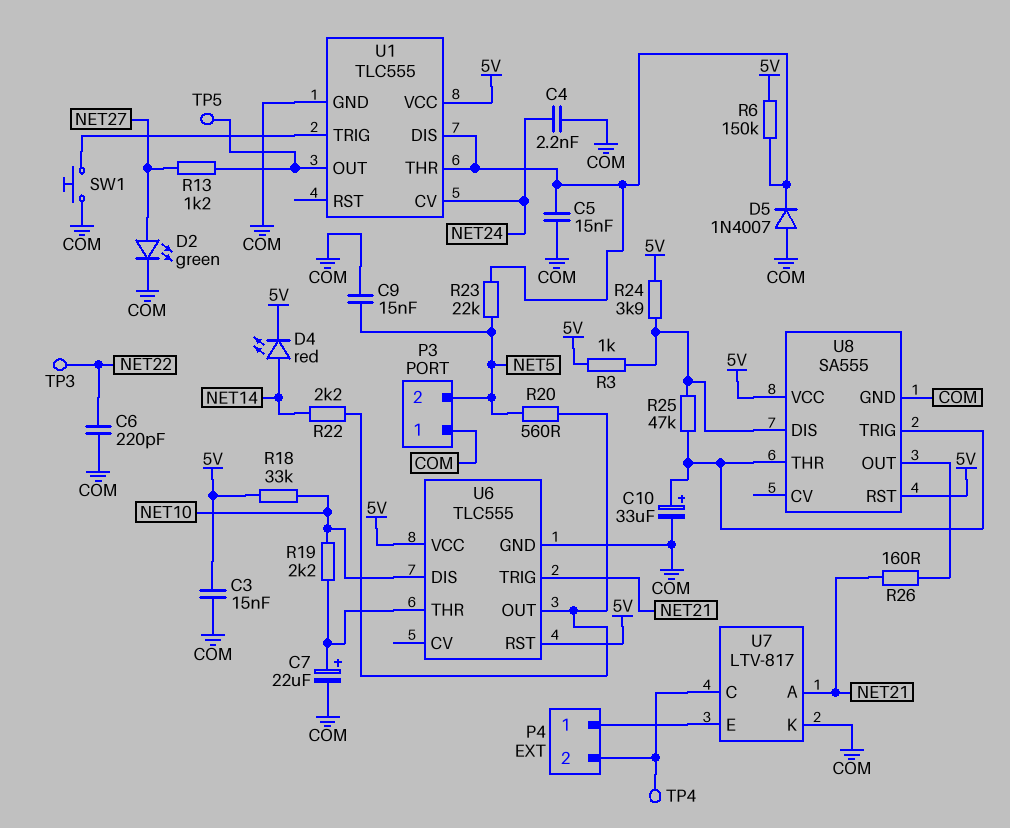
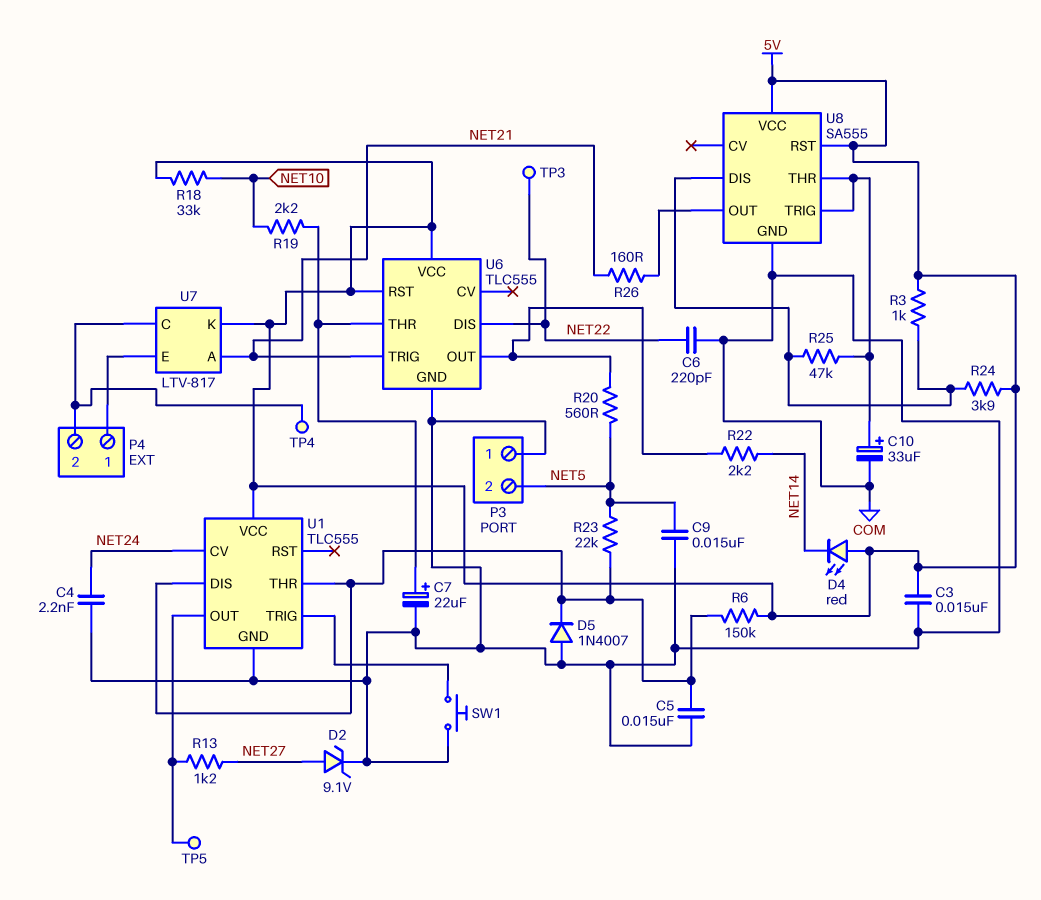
D2: LED green (A NET27, K COM) -> zener 9.1V (A NET27, K COM)
D4: LED red (A NET14, K 5V) -> LED red (A 5V, K NET14)
U6 pin DIS: NET10 -> NET22
U7 pin K: COM -> 5V

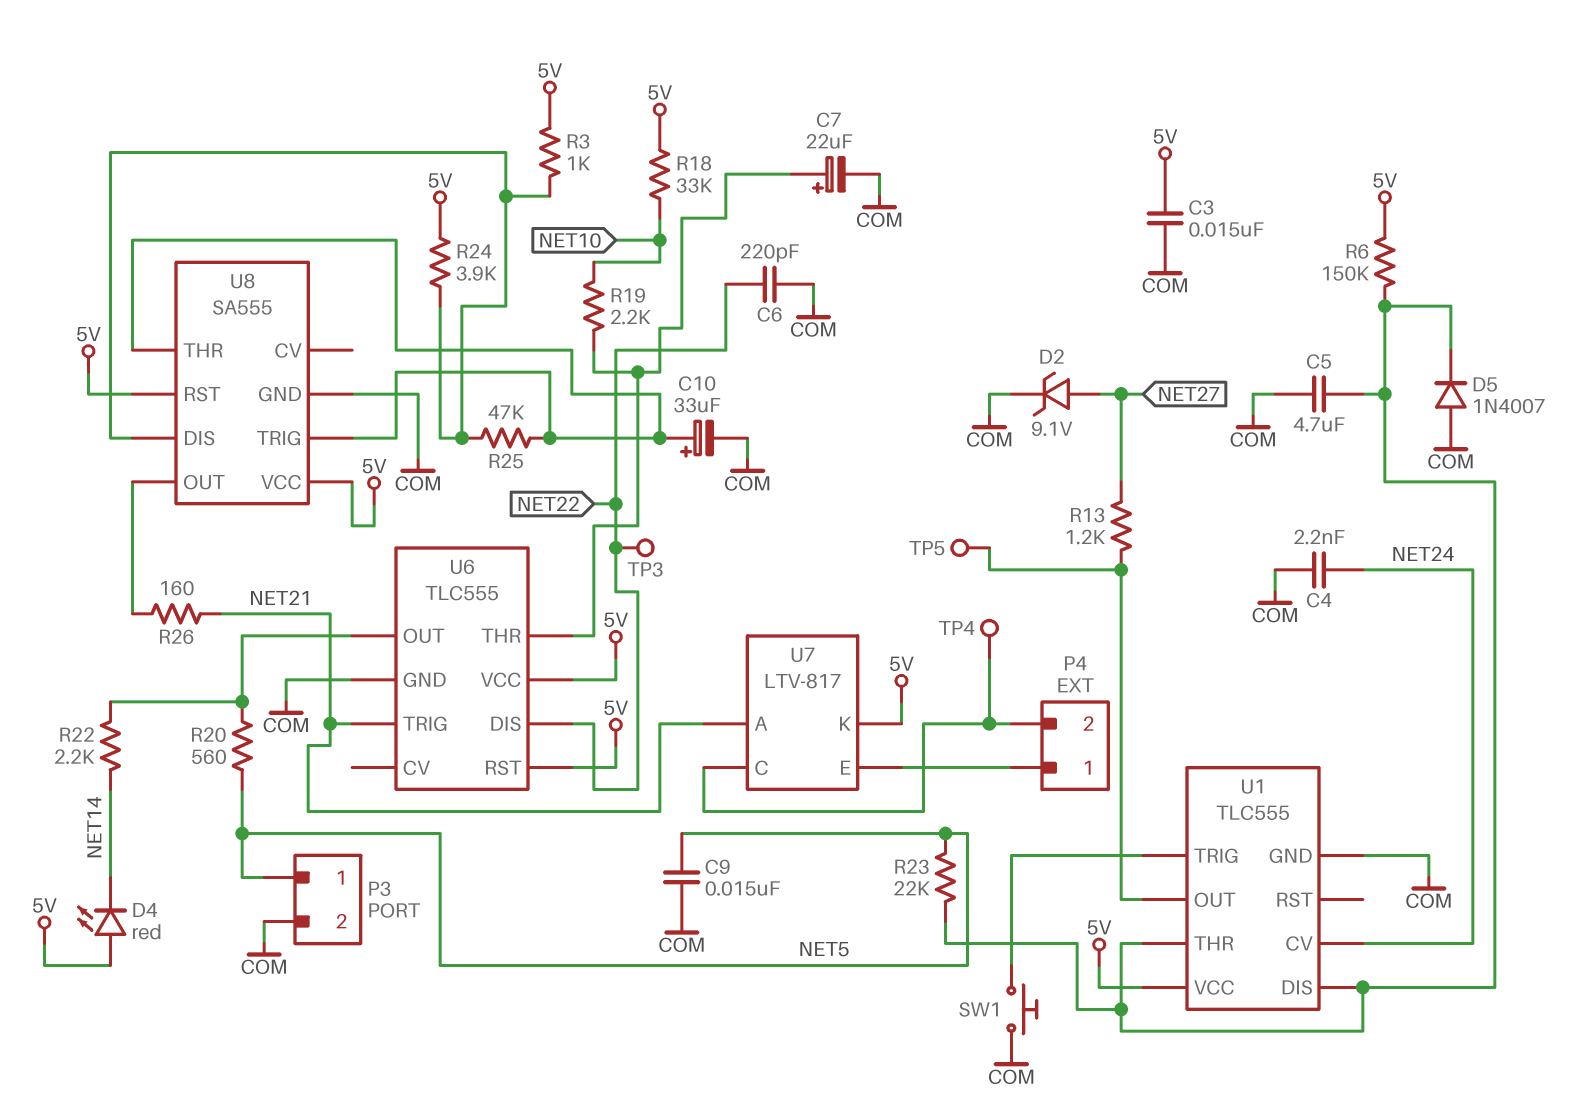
C5: 15nF (COM, U1/DIS) -> 4.7uF (COM, U1/DIS)
P3 pin 1: COM -> NET5
P3 pin 2: NET5 -> COM

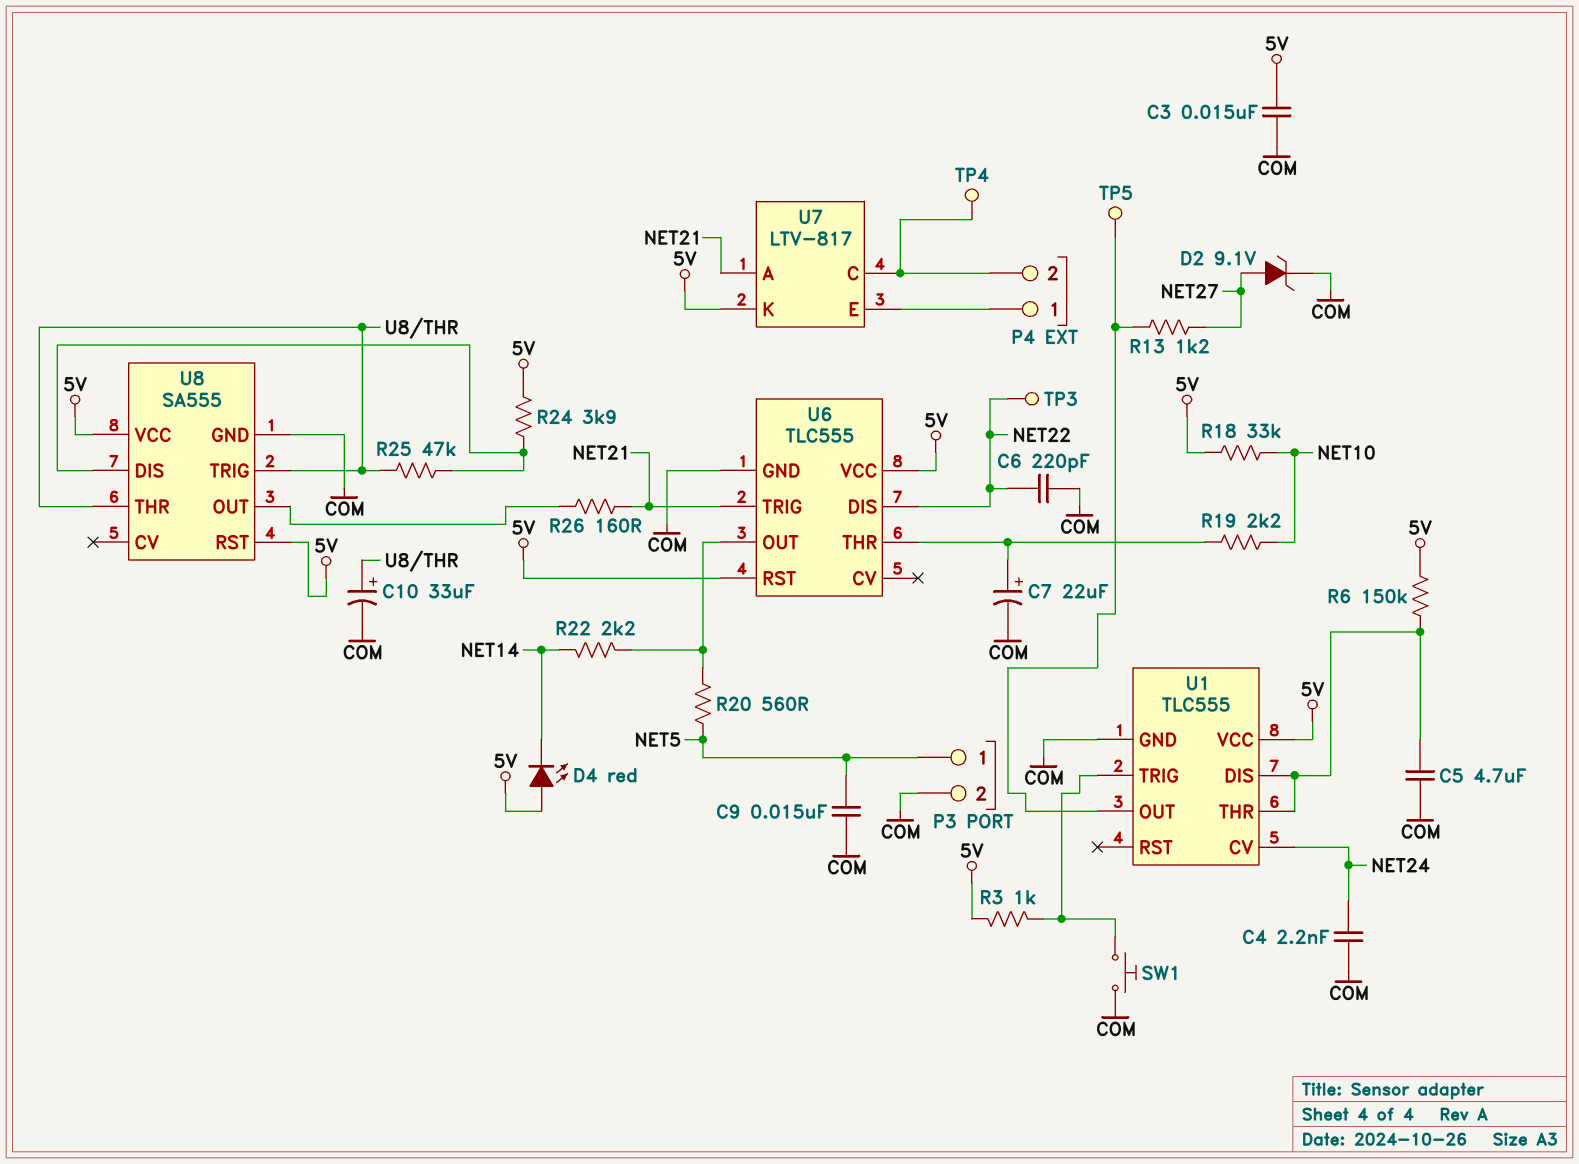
D5: diode 1N4007 (A COM, K U1/DIS) -> none
R3: 1k (5V, U8/DIS) -> 1k (5V, U1/TRIG)
R23: 22k (NET5, U1/DIS) -> none

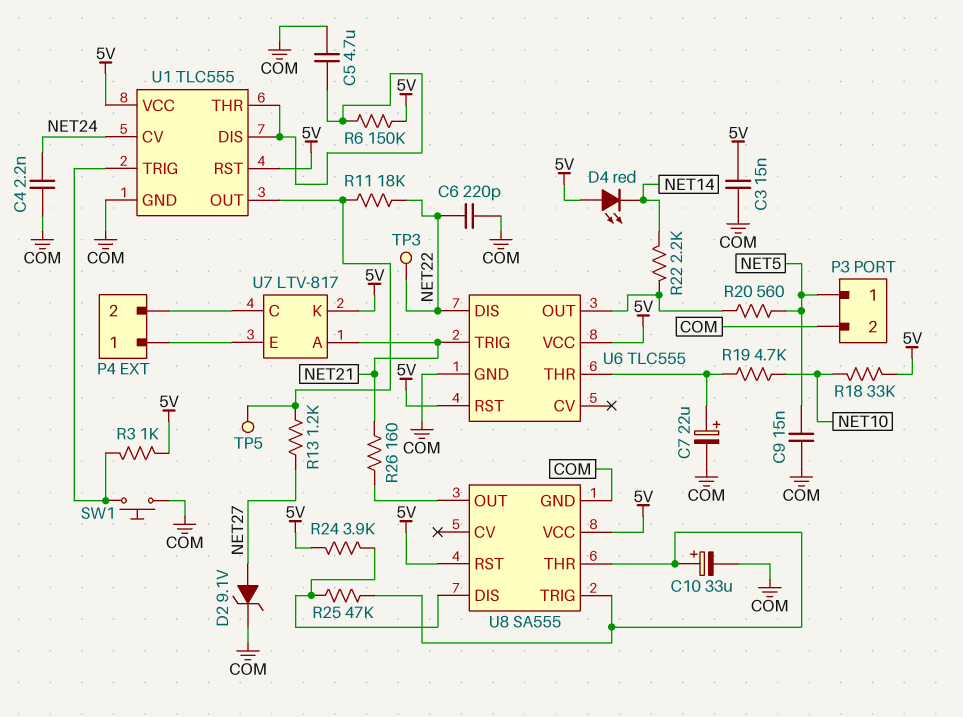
R11: none -> 18k (NET22, U1/OUT)
R19: 2.2k (NET10, U6/THR) -> 4.7k (NET10, U6/THR)
TP4: test point (P4/2) -> none
U1 pin RST: none -> 5V

